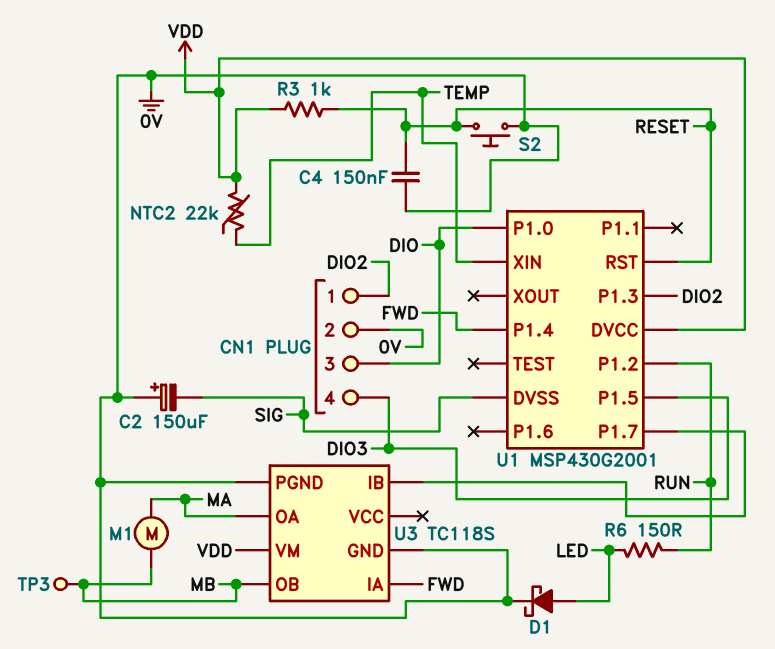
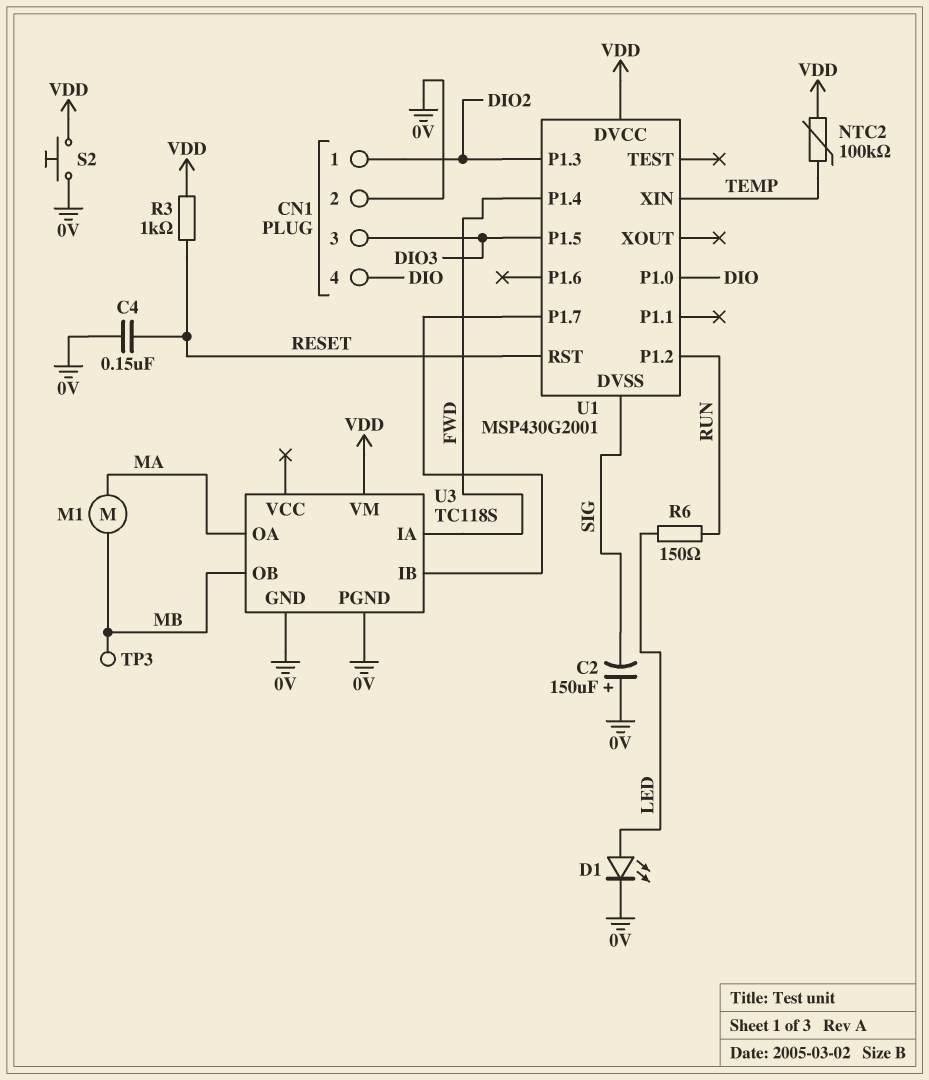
CN1 pin 3: DIO -> DIO3
CN1 pin 4: DIO3 -> DIO
D1: schottky (A LED, K 0V) -> LED (A LED, K 0V)
NTC2: 22k (TEMP, VDD) -> 100k (TEMP, VDD)
S2: button (0V, RESET) -> button (0V, VDD)

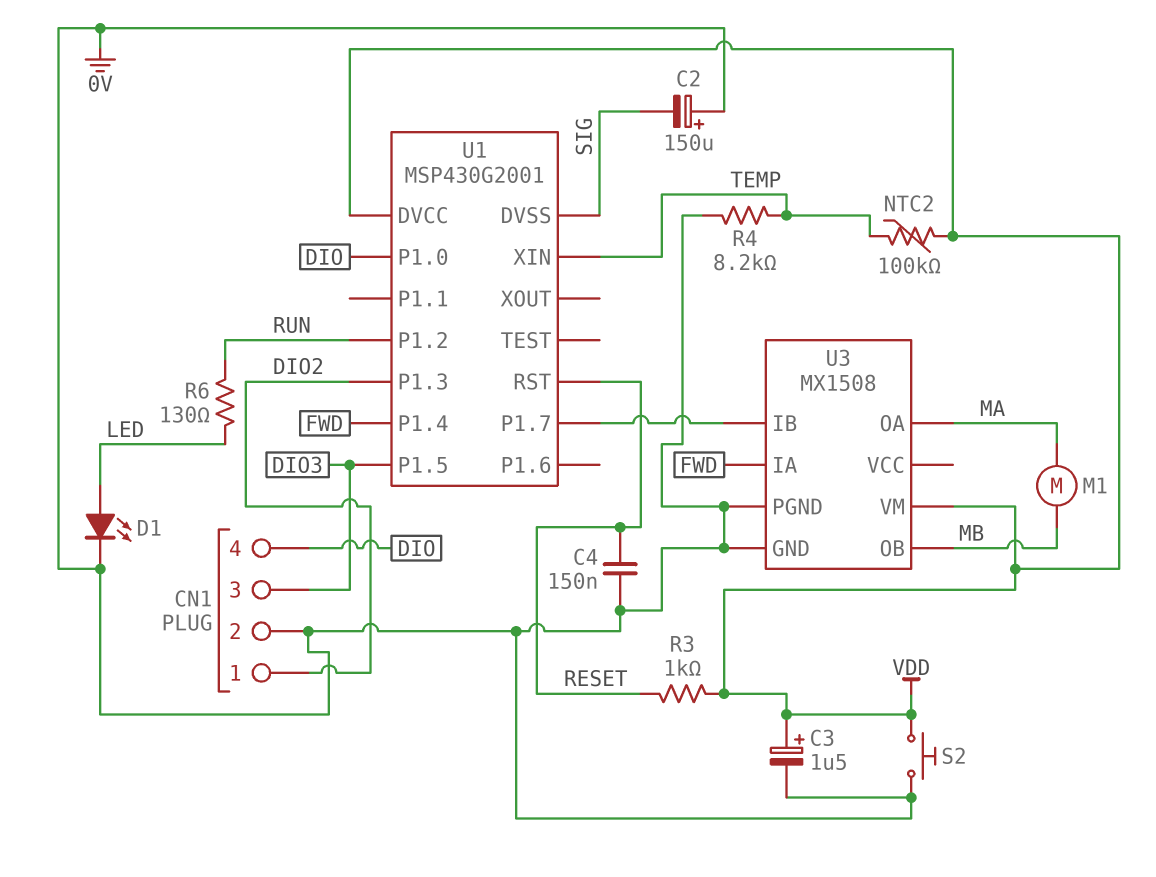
C3: none -> 1.5uF (plus VDD, minus 0V)
R4: none -> 8.2k (0V, TEMP)
R6: 150 (LED, RUN) -> 130 (LED, RUN)
TP3: test point (MB) -> none
U3: TC118S -> MX1508

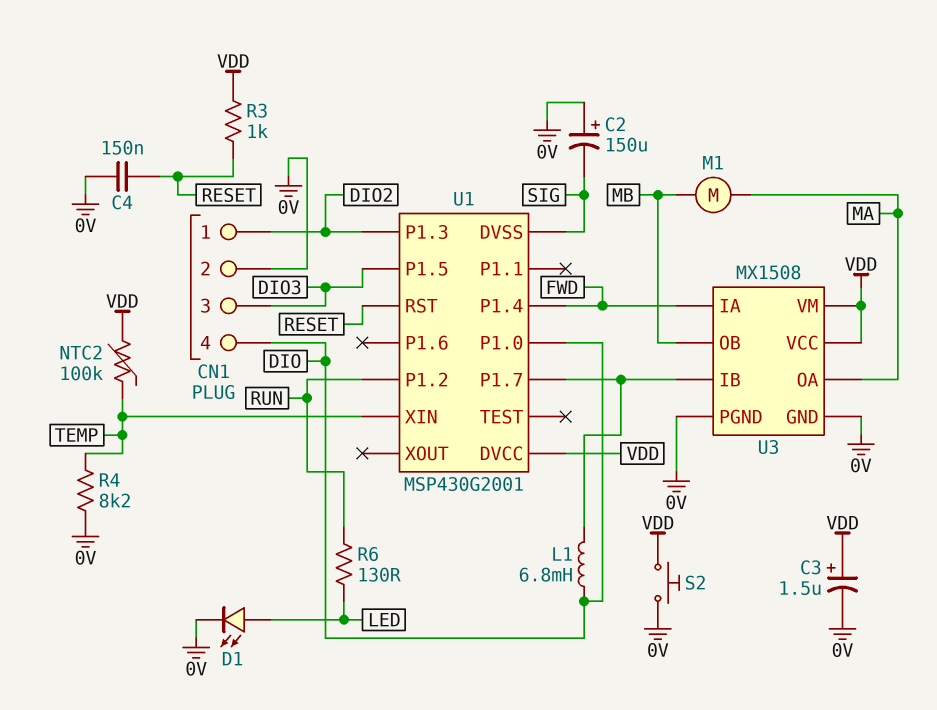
L1: none -> 6.8mH (DIO, U1/P1.7)
U3 pin VCC: none -> VDD

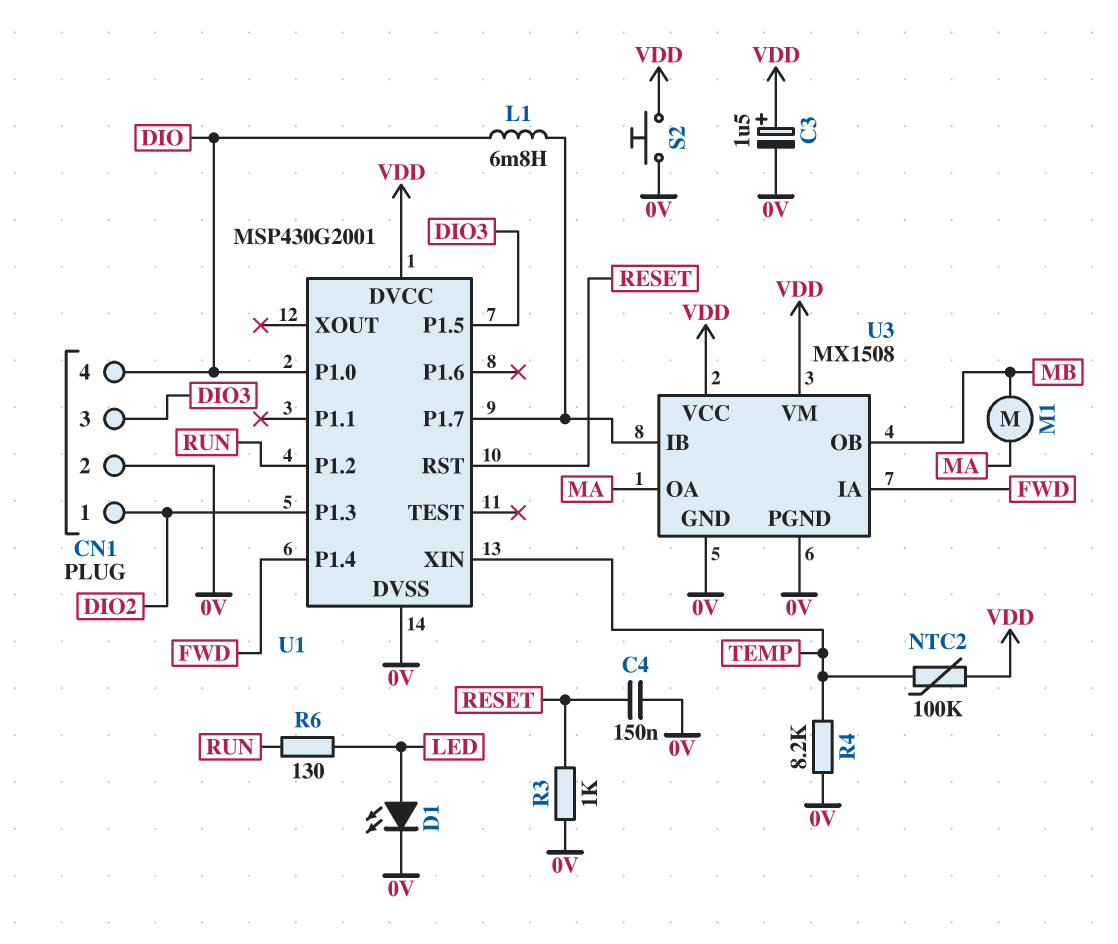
C2: 150uF (plus 0V, minus SIG) -> none
R3: 1k (RESET, VDD) -> 1k (0V, RESET)
U1 pin DVSS: SIG -> 0V

